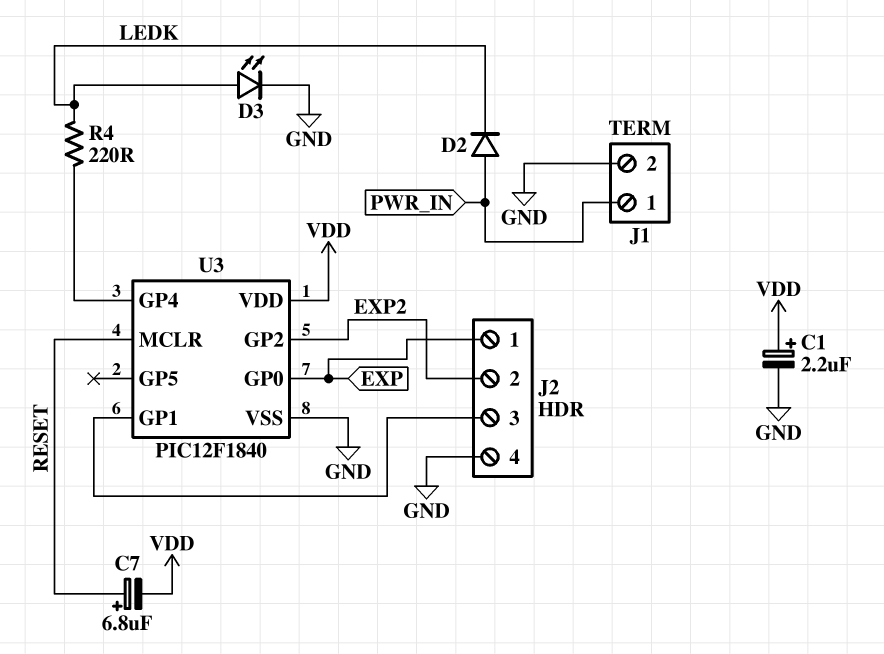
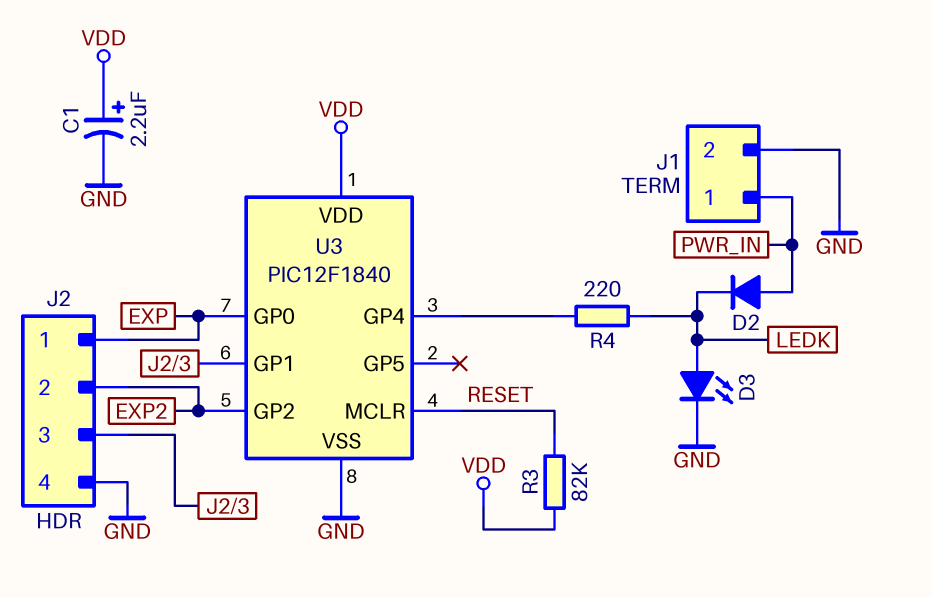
C7: 6.8uF (plus RESET, minus VDD) -> none
R3: none -> 82k (RESET, VDD)

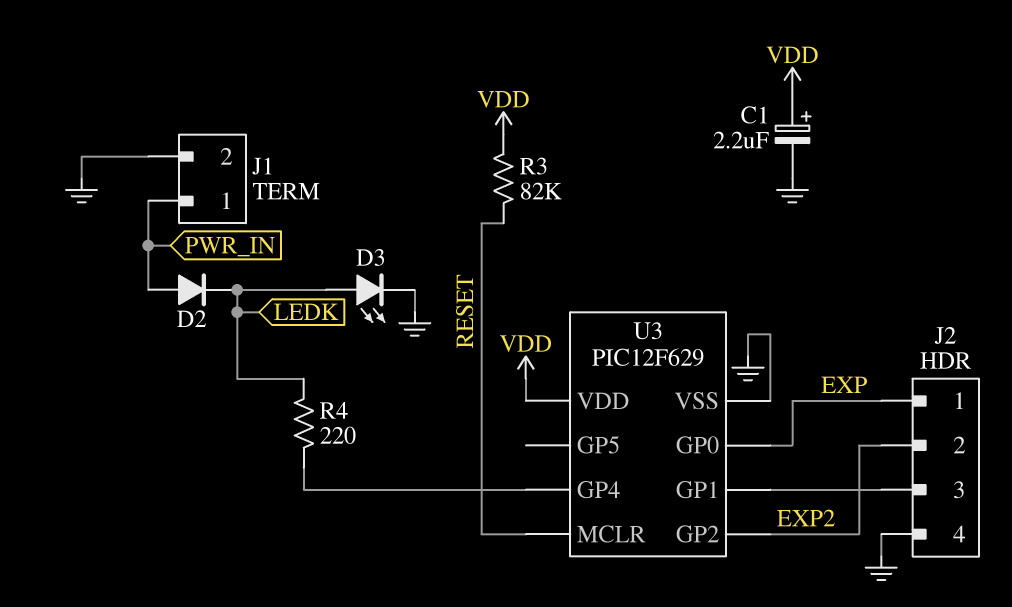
U3: PIC12F1840 -> PIC12F629

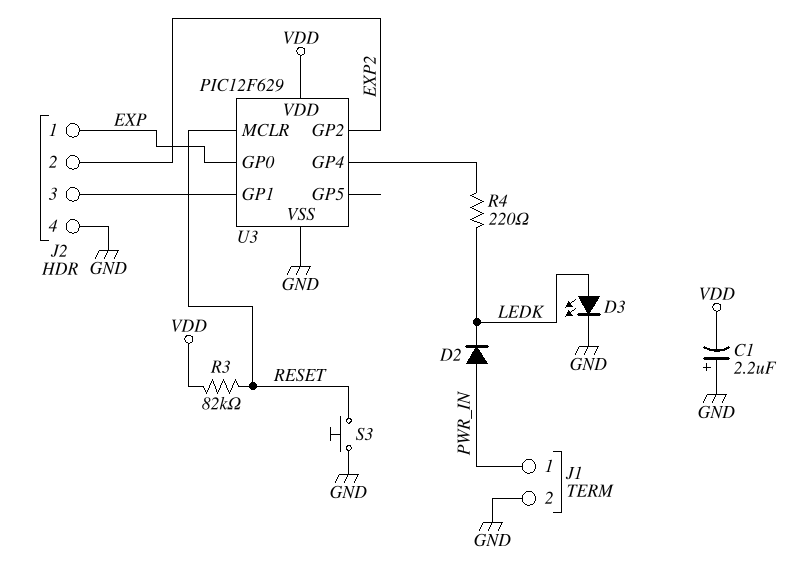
C1: 2.2uF (plus VDD, minus GND) -> 2.2uF (plus GND, minus VDD)
S3: none -> button (GND, RESET)

